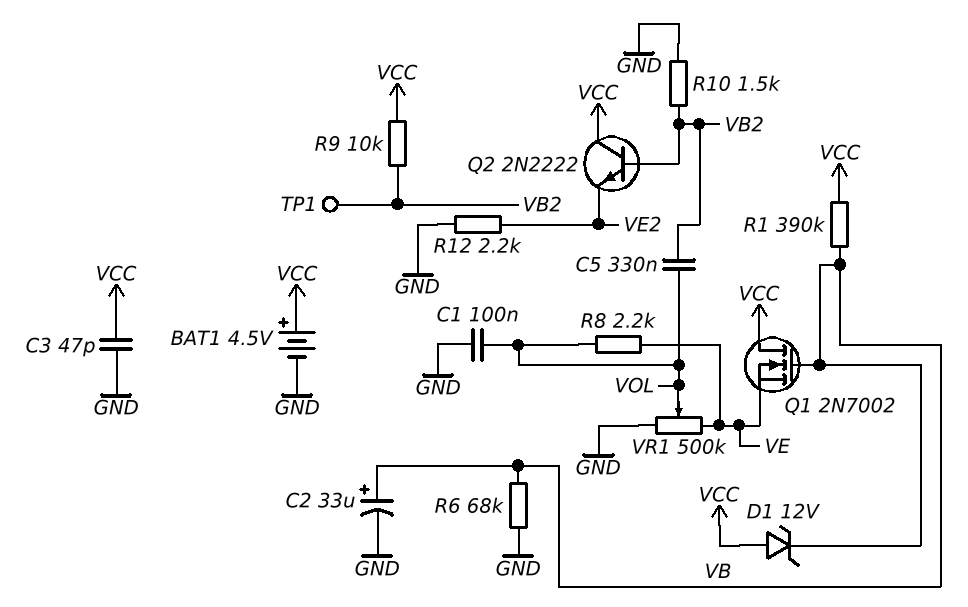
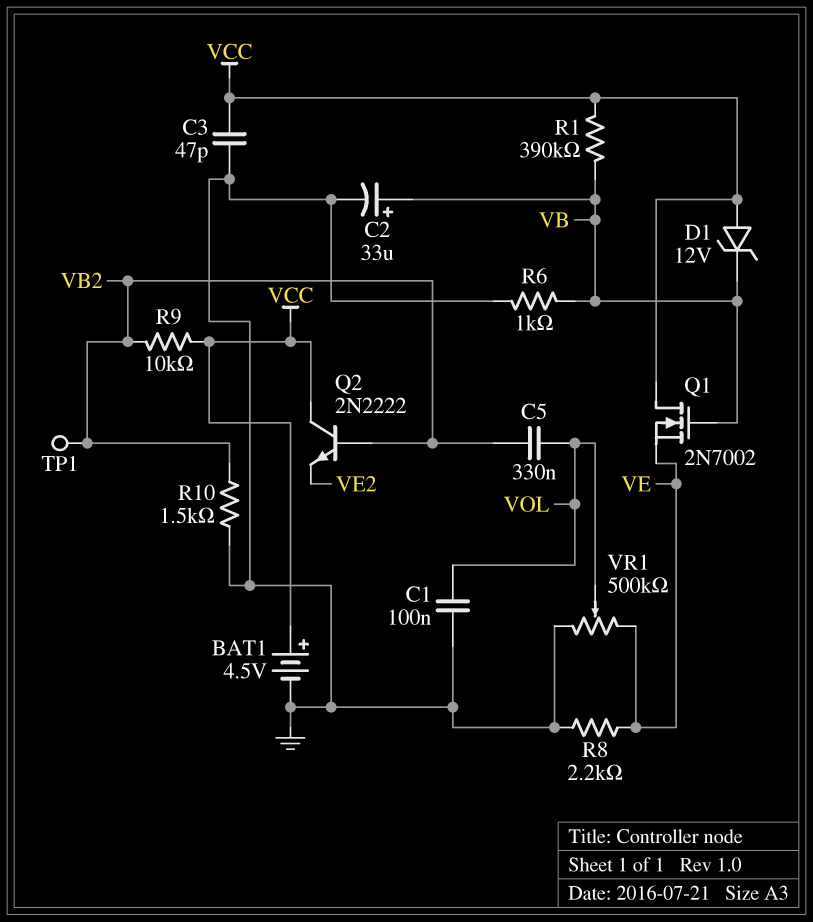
R6: 68k (GND, VB) -> 1k (GND, VB)
R8: 2.2k (VE, VOL) -> 2.2k (GND, VE)
R12: 2.2k (GND, VE2) -> none

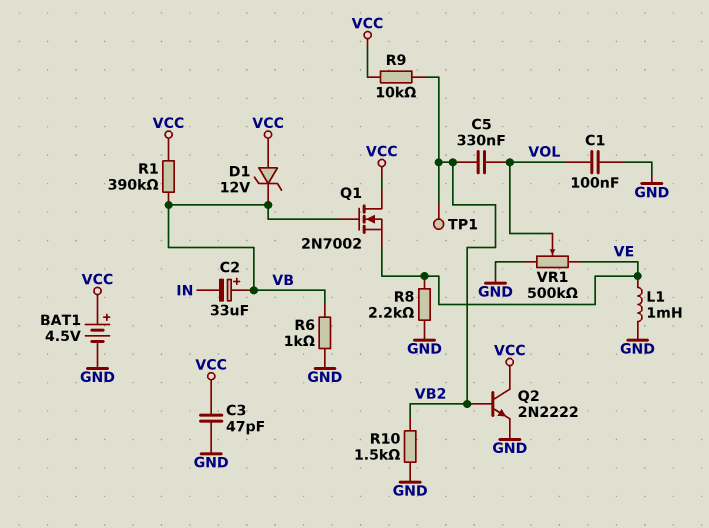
C2: 33uF (plus VB, minus GND) -> 33uF (plus VB, minus IN)
L1: none -> 1mH (GND, VE)
Q2: NPN 2N2222 (B VB2, C VCC, E VE2) -> NPN 2N2222 (B VB2, C VCC, E GND)

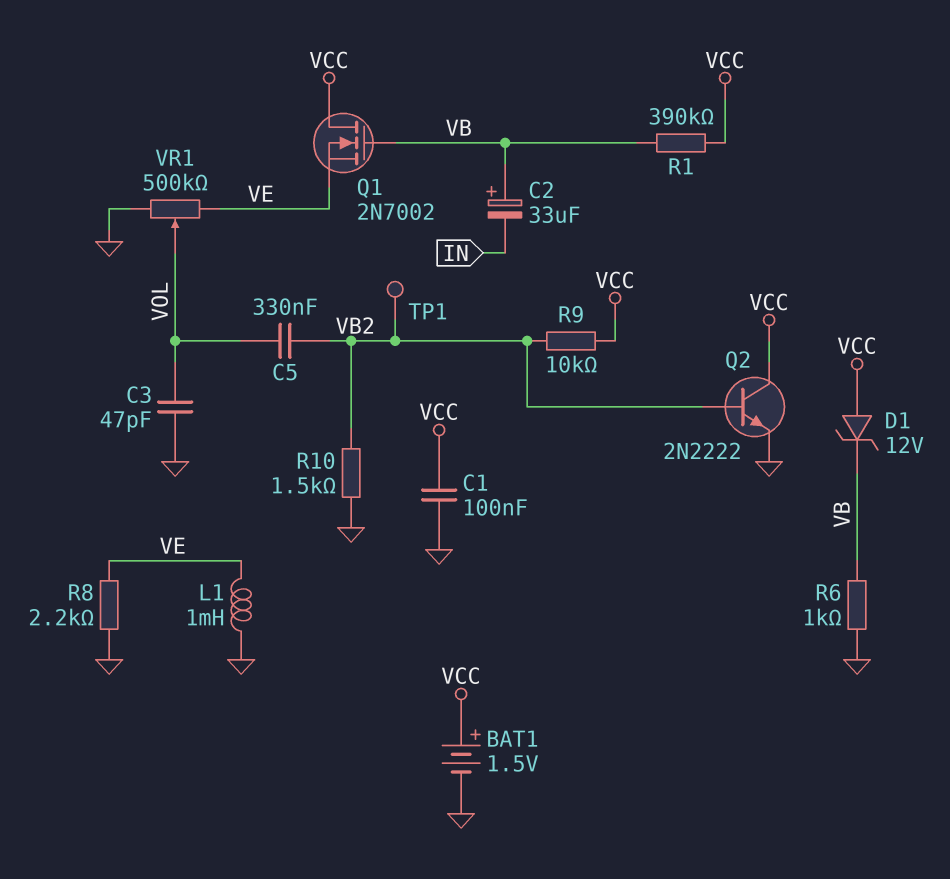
BAT1: 4.5V (plus VCC, minus GND) -> 1.5V (plus VCC, minus GND)
C1: 100nF (GND, VOL) -> 100nF (GND, VCC)
C3: 47pF (GND, VCC) -> 47pF (GND, VOL)

